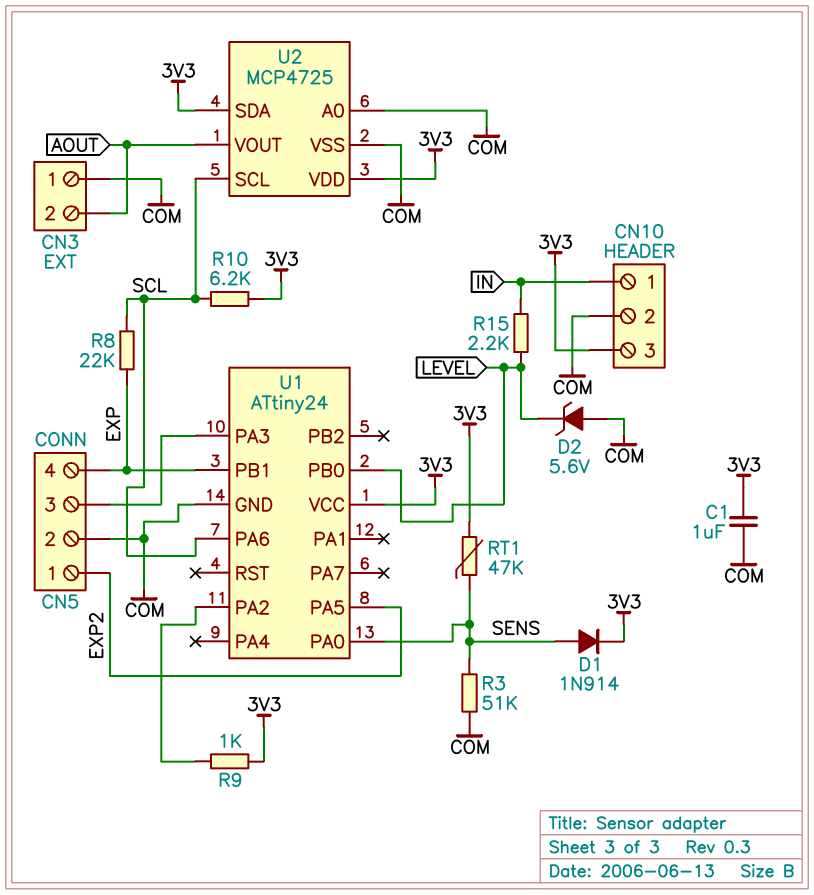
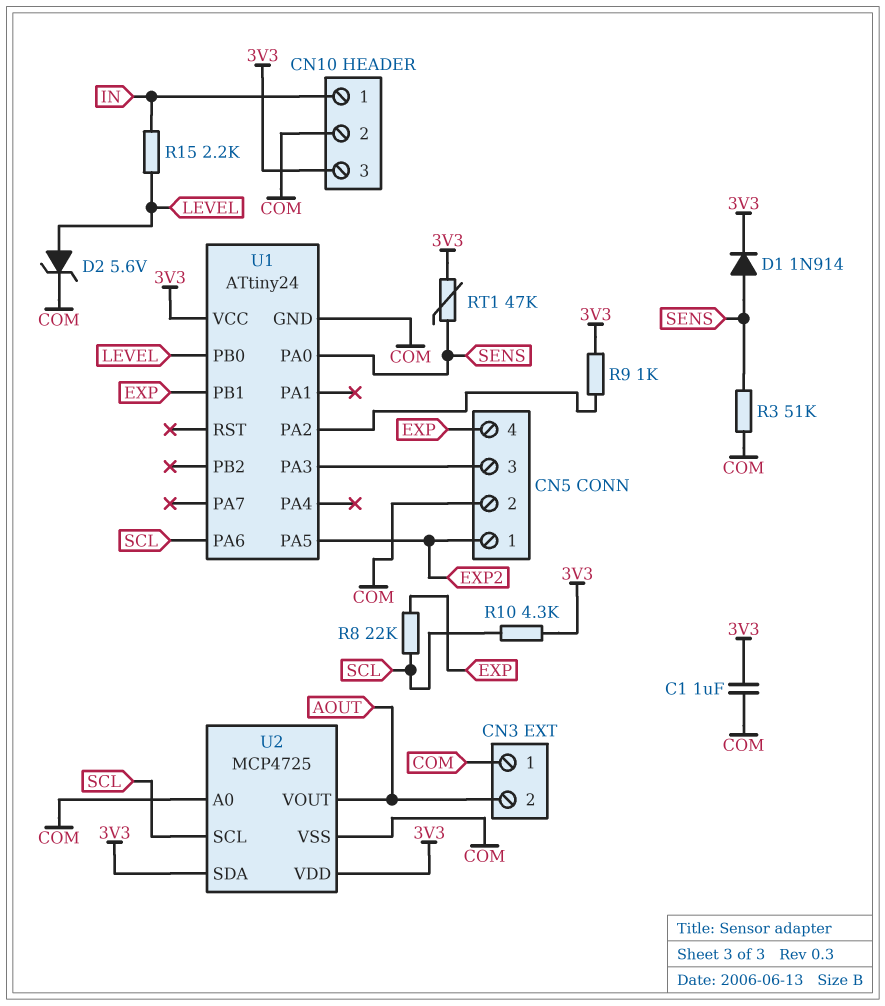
D2: zener 5.6V (A COM, K LEVEL) -> zener 5.6V (A LEVEL, K COM)
R10: 6.2k (3V3, SCL) -> 4.3k (3V3, SCL)

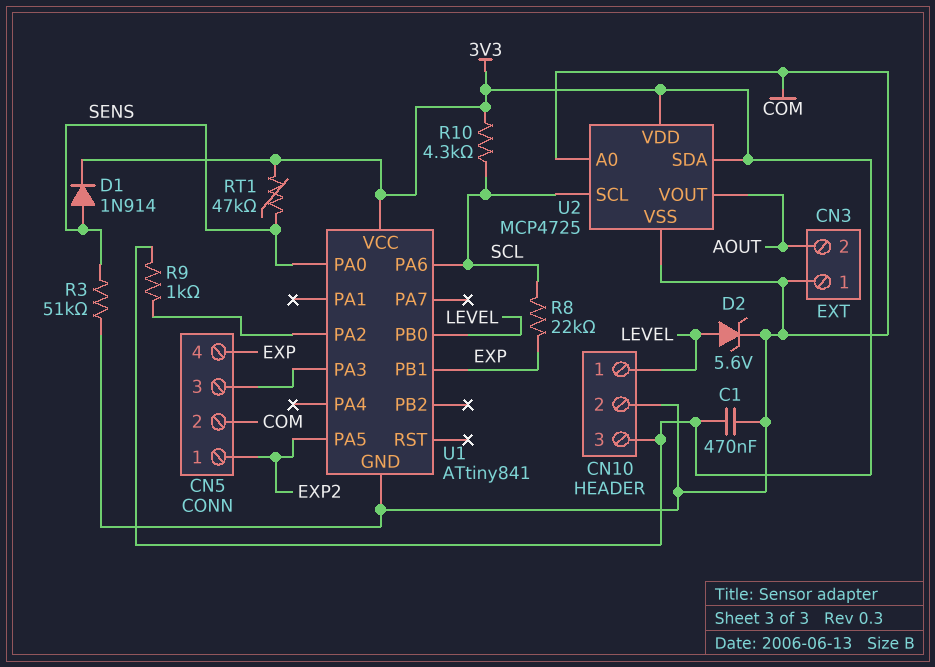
C1: 1uF (3V3, COM) -> 470nF (3V3, COM)
CN10 pin 1: IN -> LEVEL
R15: 2.2k (IN, LEVEL) -> none
U1: ATtiny24 -> ATtiny841

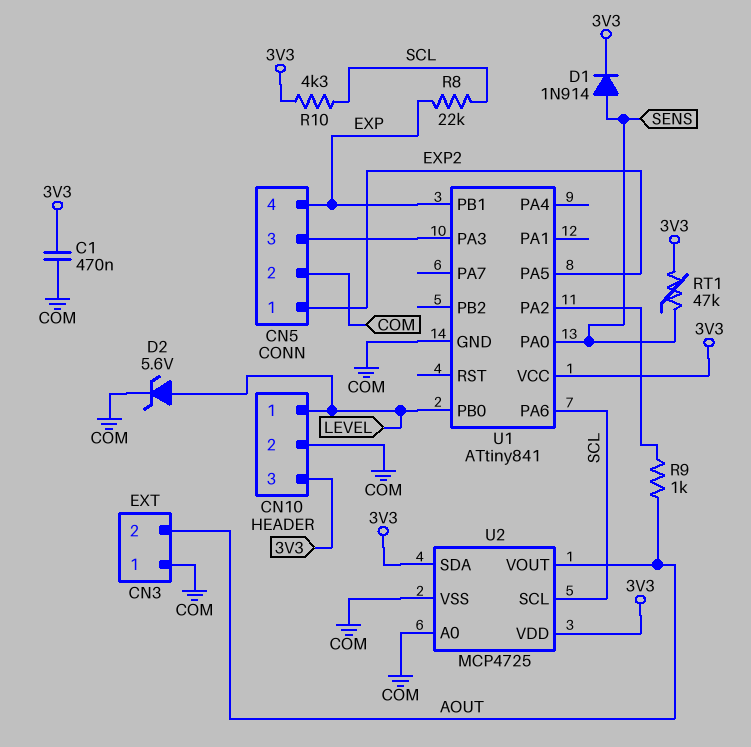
R3: 51k (COM, SENS) -> none
R9: 1k (3V3, U1/PA2) -> 1k (AOUT, U1/PA2)

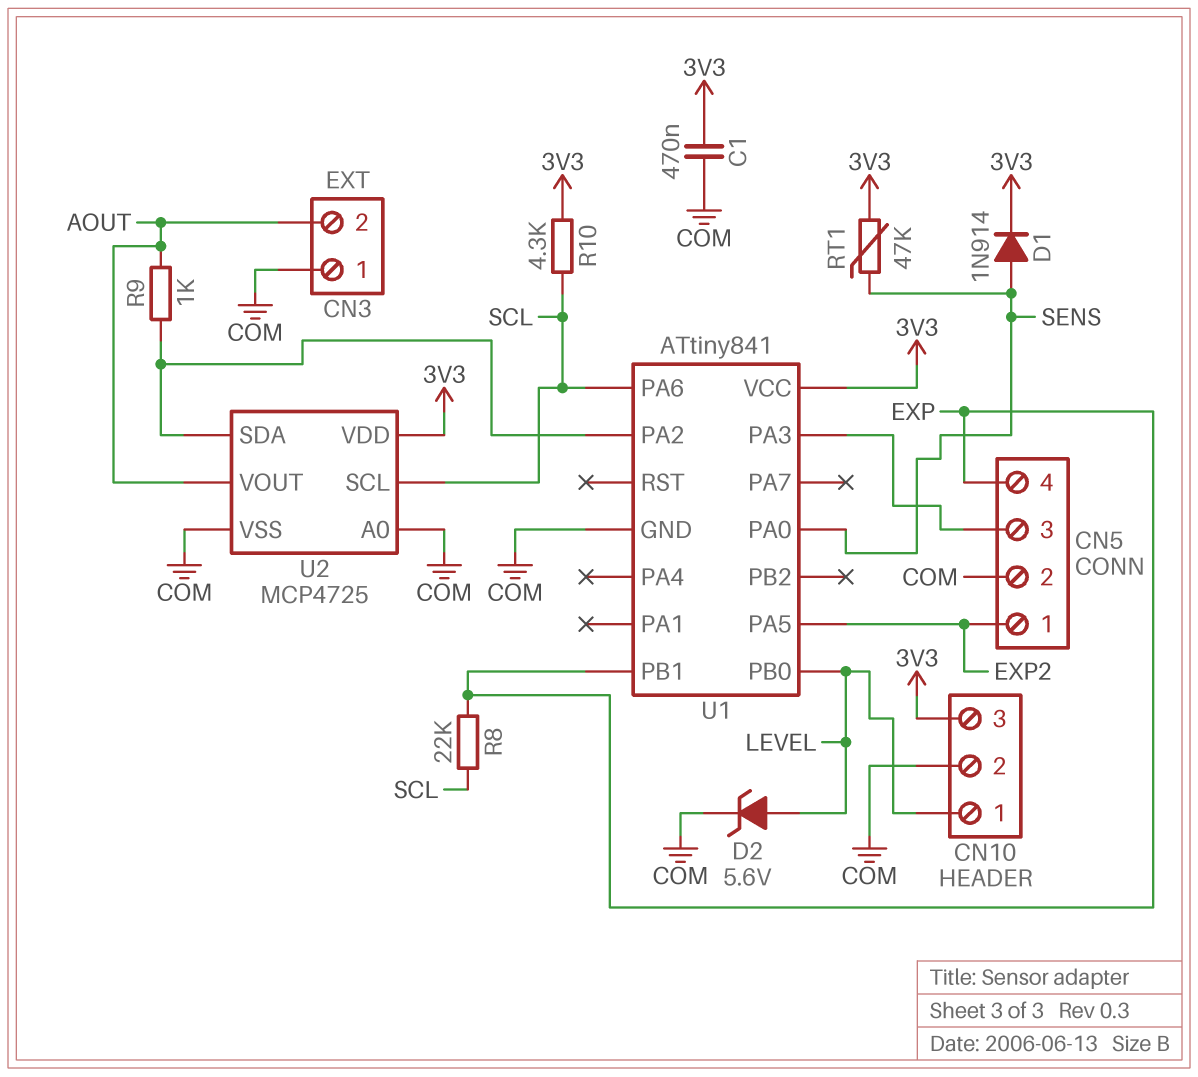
U2 pin SDA: 3V3 -> U1/PA2

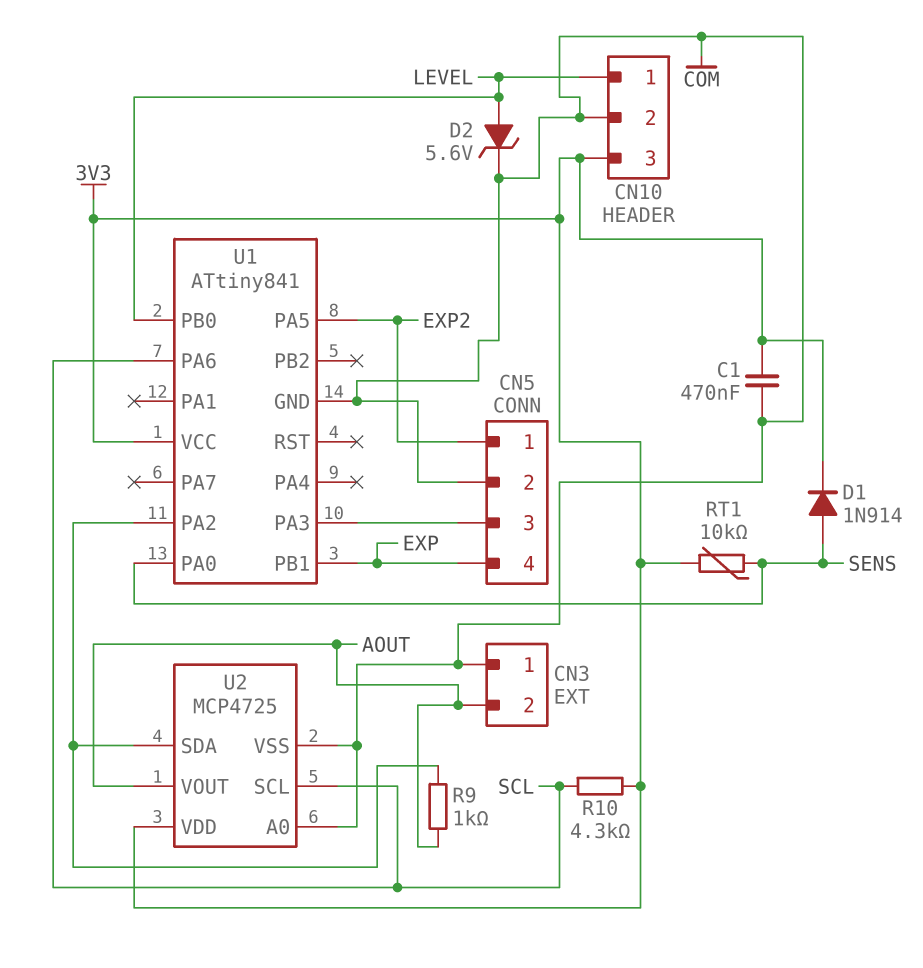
R8: 22k (EXP, SCL) -> none
RT1: 47k (3V3, SENS) -> 10k (3V3, SENS)

